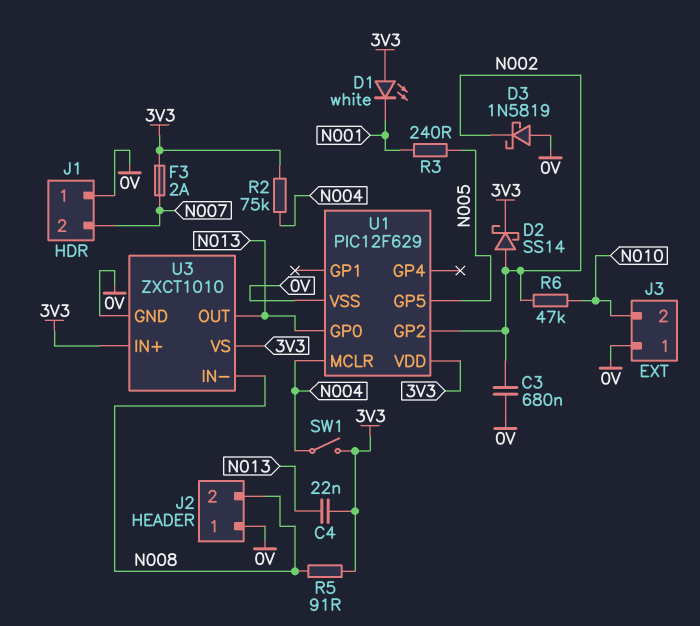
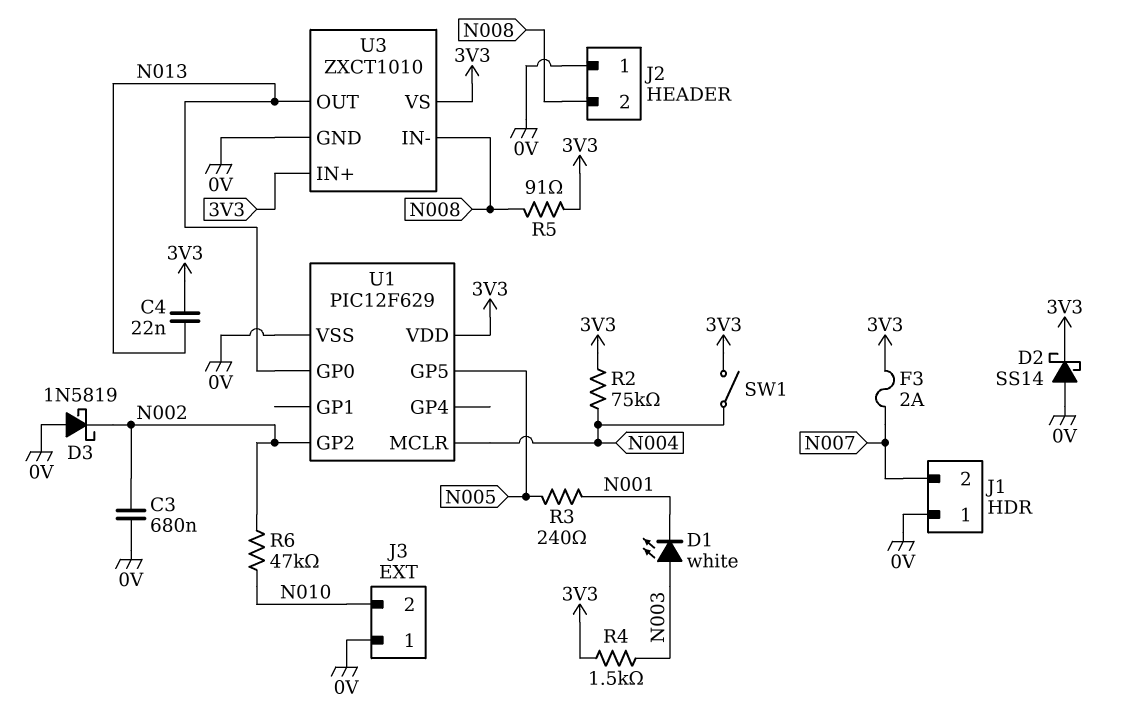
D1: LED white (A 3V3, K N001) -> LED white (A N003, K N001)
D2: schottky SS14 (A N002, K 3V3) -> schottky SS14 (A 0V, K 3V3)
R4: none -> 1.5k (3V3, N003)

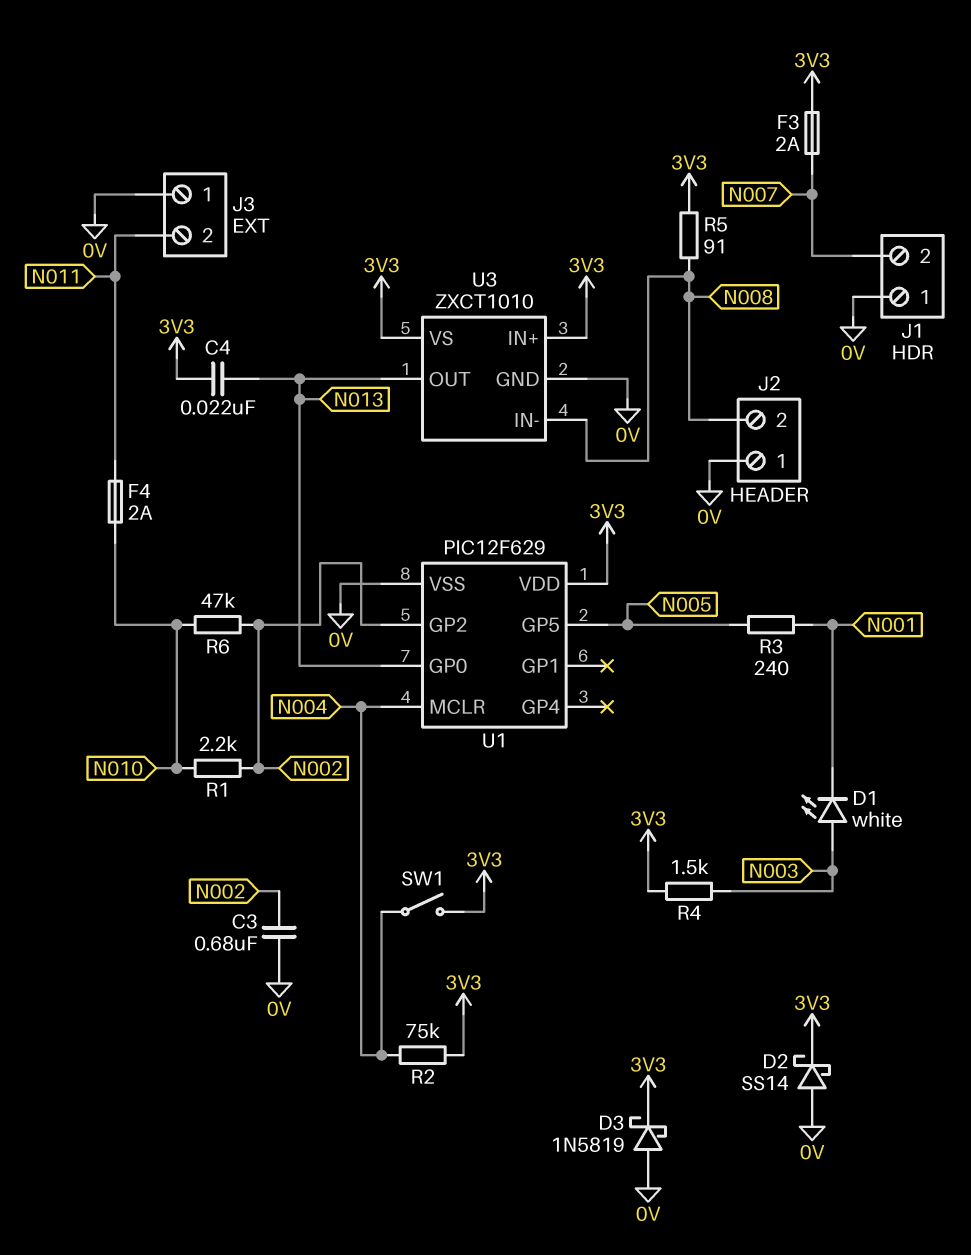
D3: schottky 1N5819 (A 0V, K N002) -> schottky 1N5819 (A 0V, K 3V3)
F4: none -> 2A (N010, N011)
J3 pin 2: N010 -> N011
R1: none -> 2.2k (N002, N010)

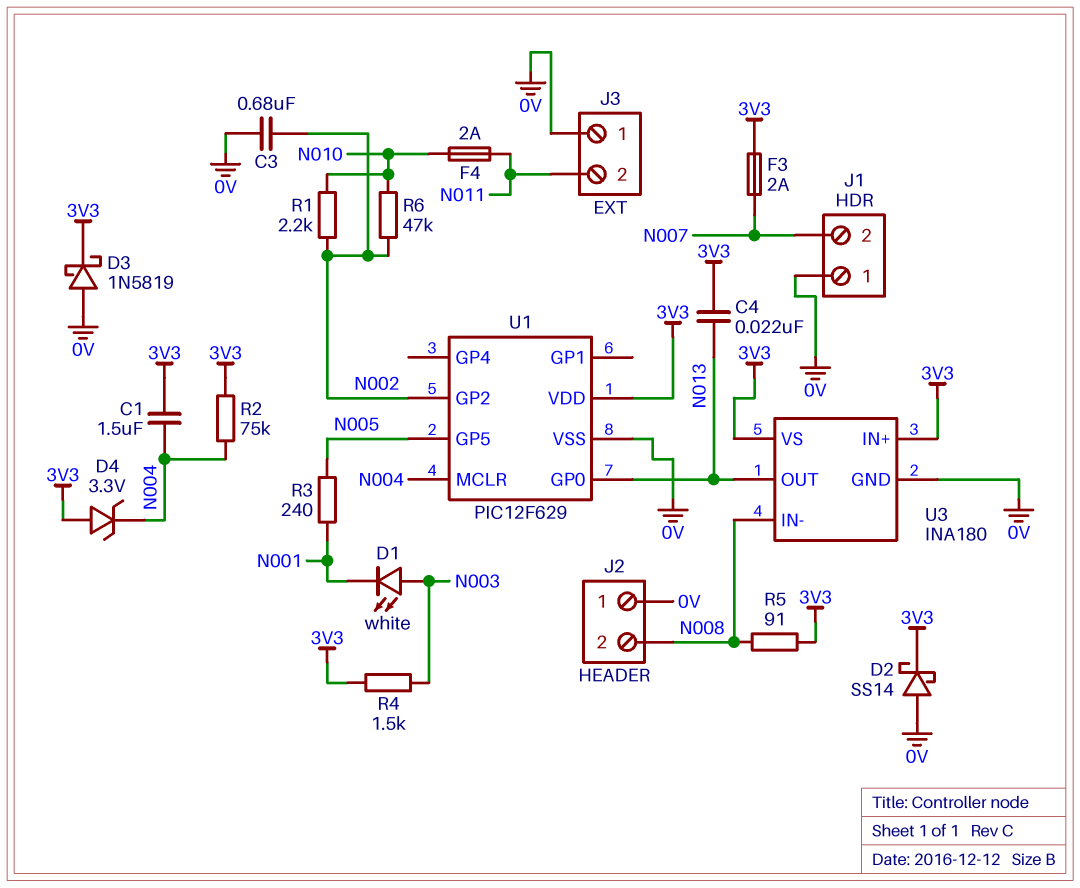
C1: none -> 1.5uF (3V3, N004)
D4: none -> zener 3.3V (A 3V3, K N004)
SW1: switch (3V3, N004) -> none
U3: ZXCT1010 -> INA180

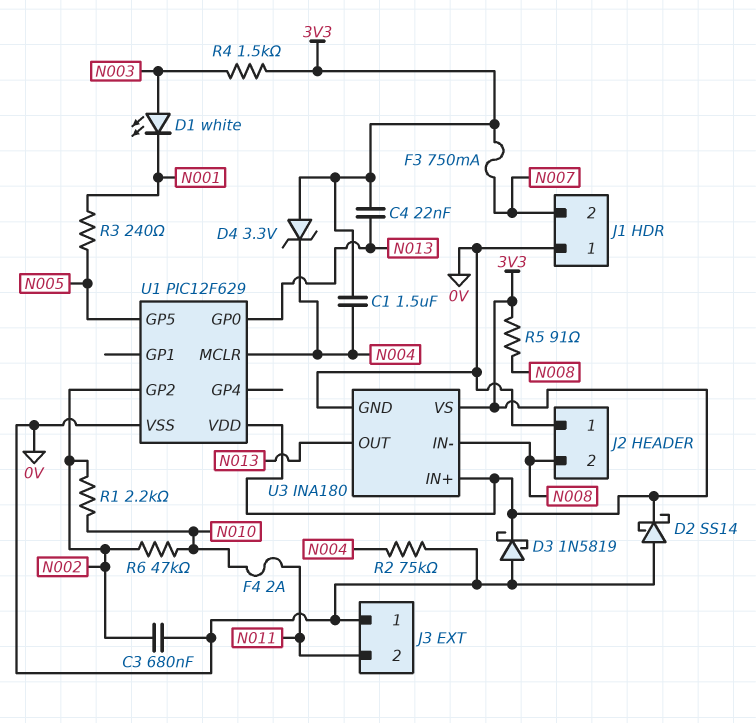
F3: 2A (3V3, N007) -> 750mA (3V3, N007)
R2: 75k (3V3, N004) -> 75k (0V, N004)

